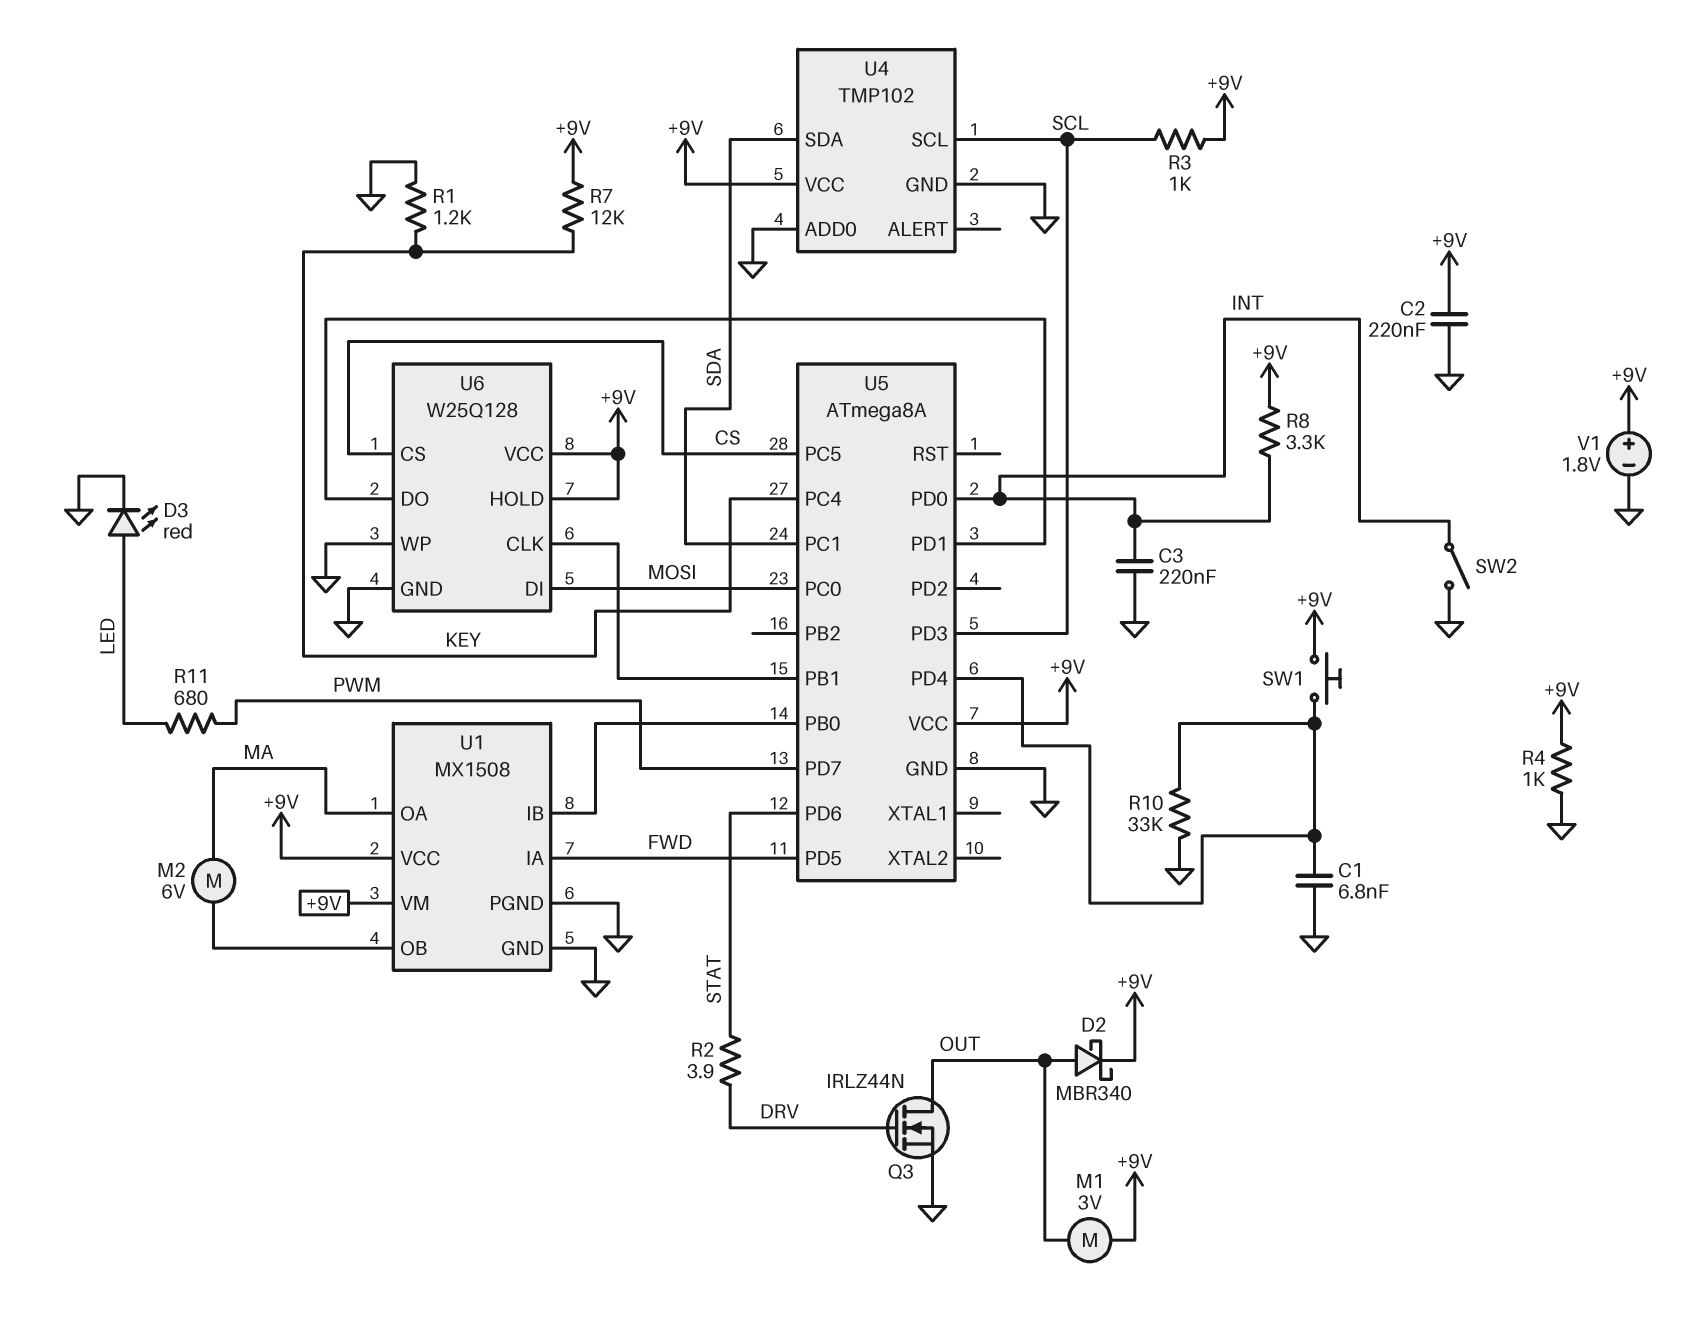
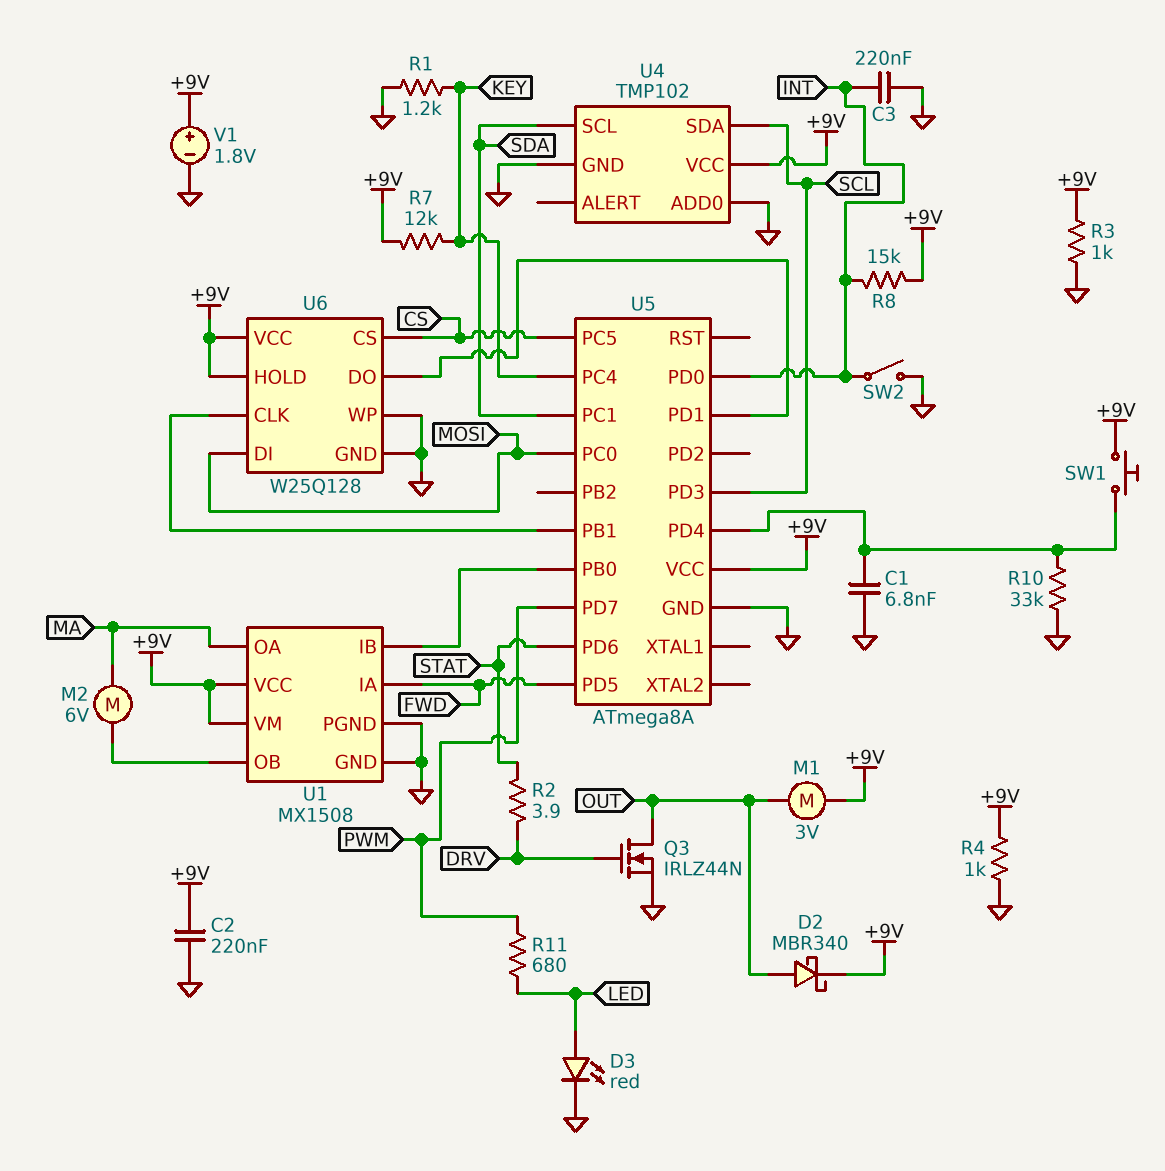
R3: 1k (+9V, SCL) -> 1k (+9V, GND)
R8: 3.3k (+9V, INT) -> 15k (+9V, INT)
U4 pin SCL: SCL -> SDA
U4 pin SDA: SDA -> SCL

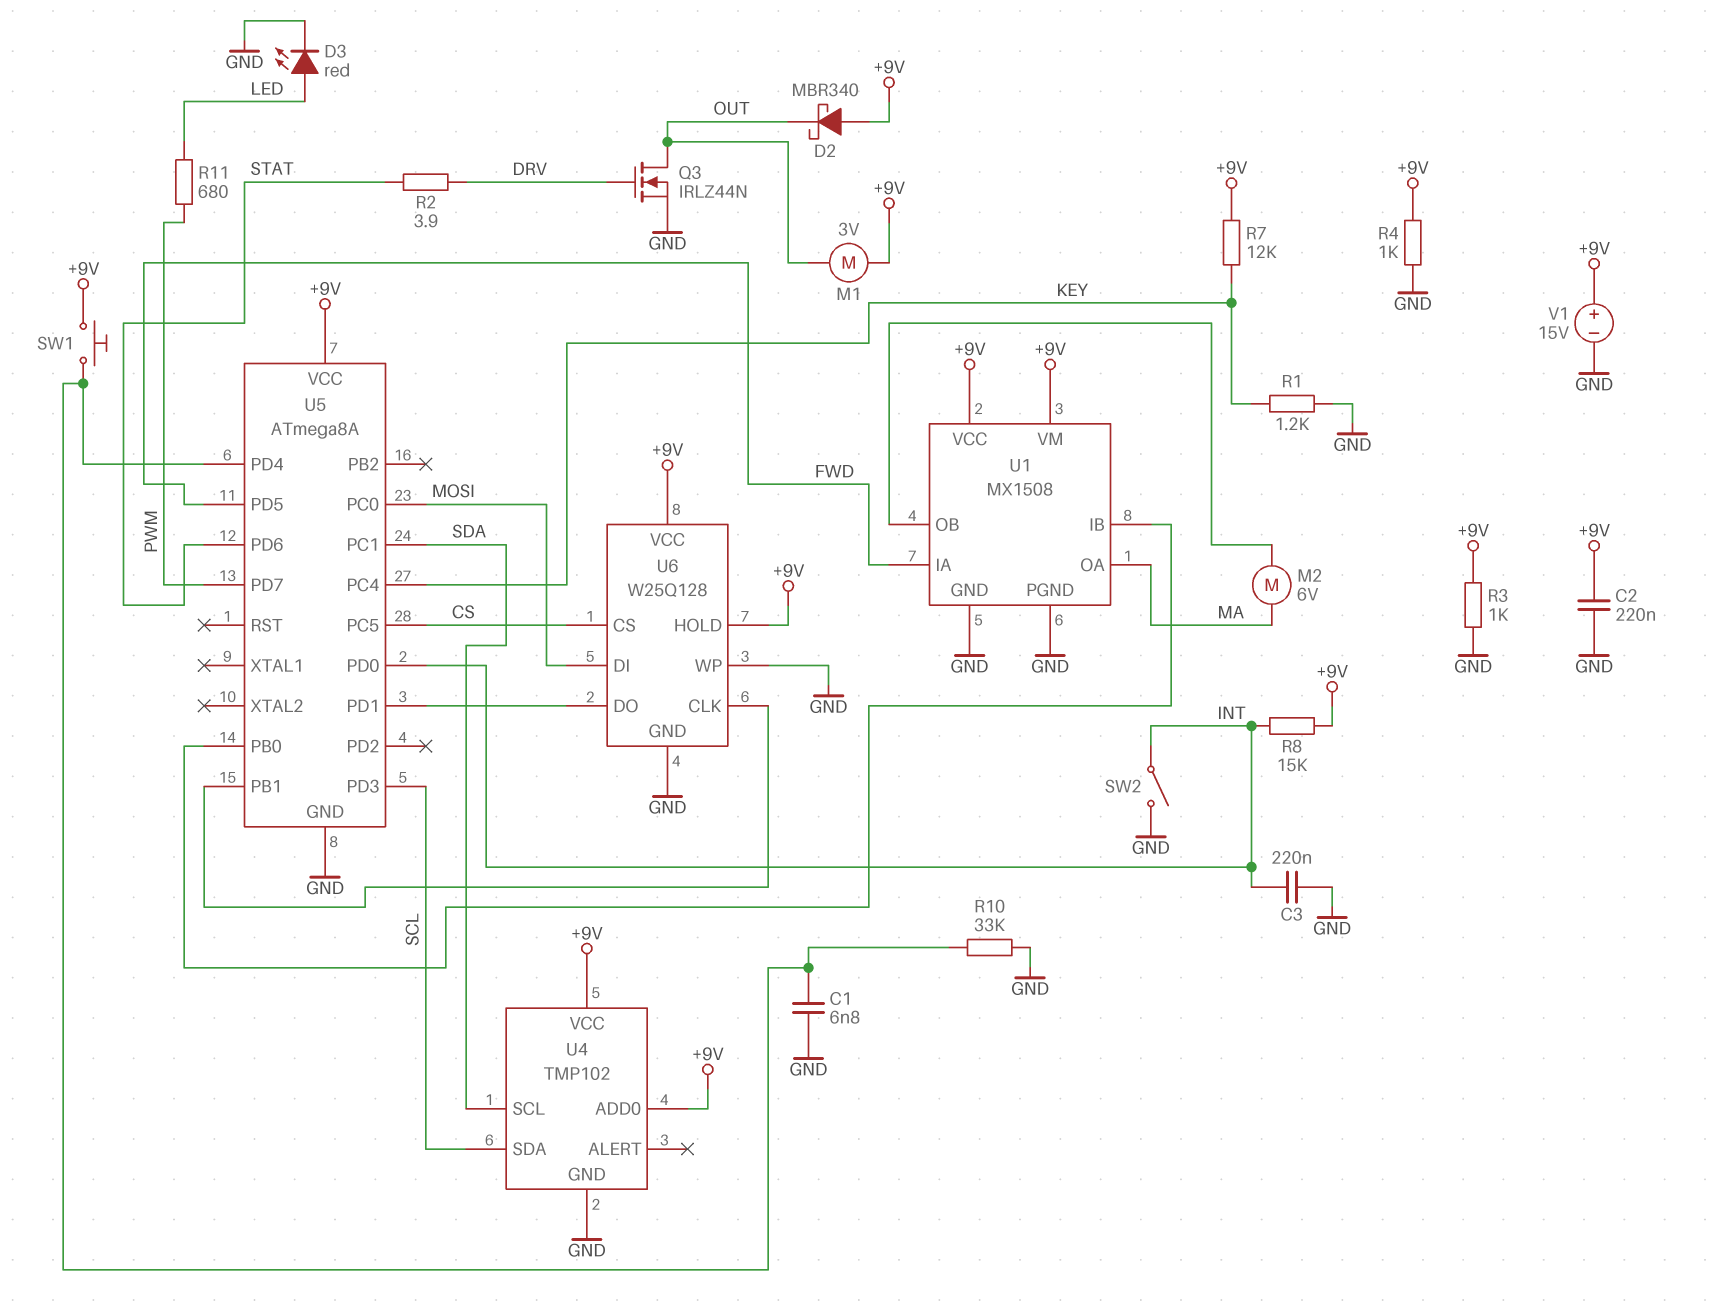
D2: schottky MBR340 (A OUT, K +9V) -> schottky MBR340 (A +9V, K OUT)
U4 pin ADD0: GND -> +9V
V1: 1.8V (plus +9V, minus GND) -> 15V (plus +9V, minus GND)

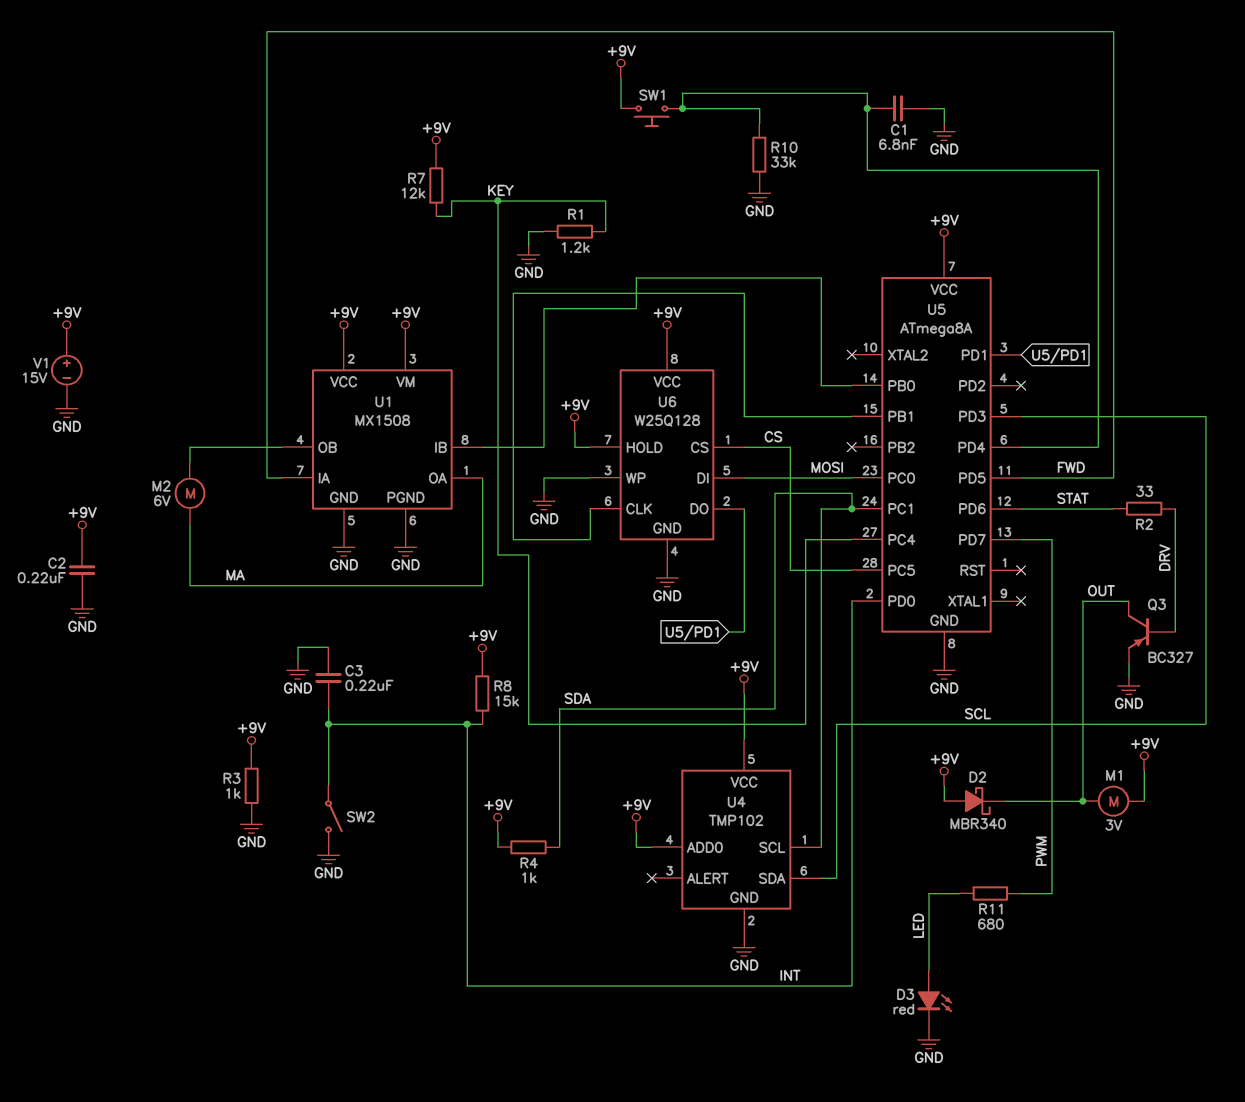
Q3: NMOS IRLZ44N (G DRV, D OUT, S GND) -> PNP BC327 (B DRV, C OUT, E GND)
R2: 3.9 (DRV, STAT) -> 33 (DRV, STAT)
R4: 1k (+9V, GND) -> 1k (+9V, SDA)

